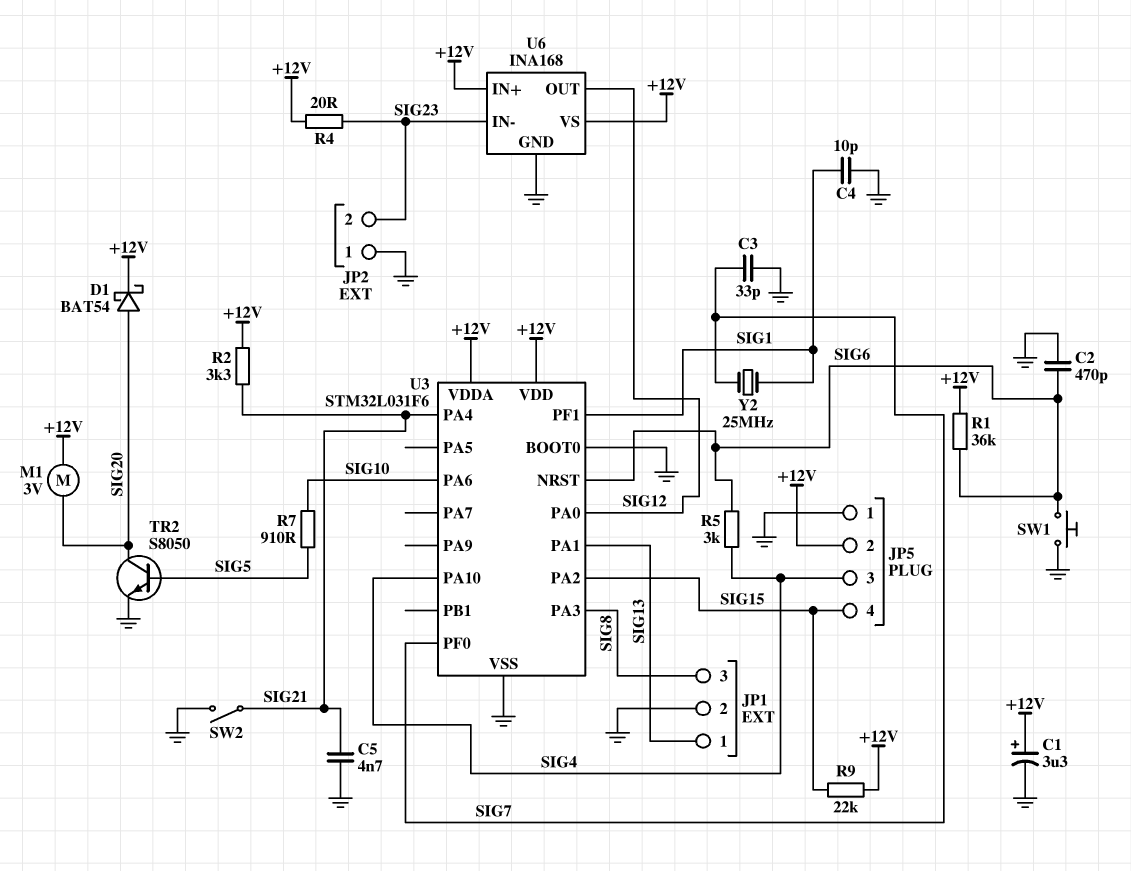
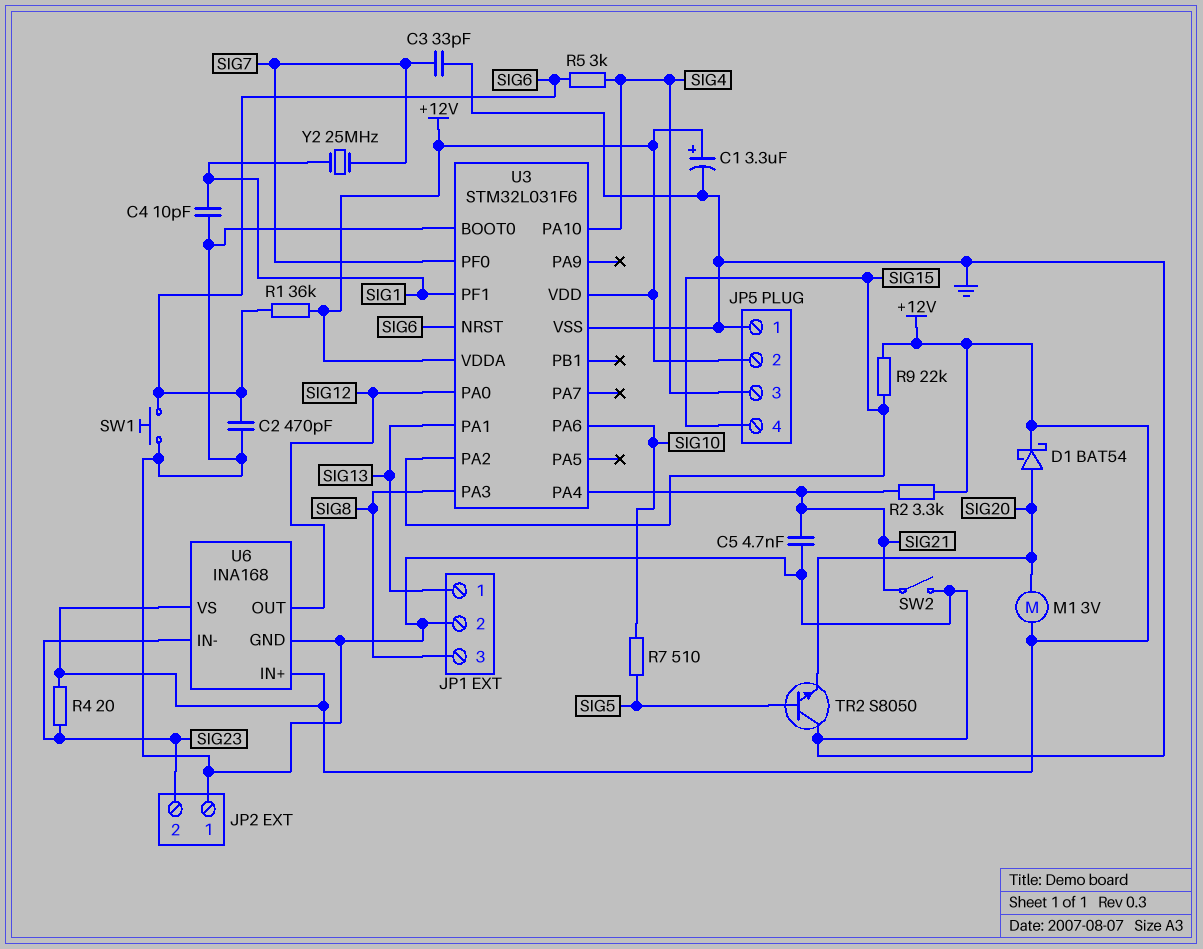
R7: 910 (SIG5, SIG10) -> 510 (SIG5, SIG10)
TR2: NPN S8050 (B SIG5, C SIG20, E GND) -> NPN S8050 (B SIG5, C GND, E SIG20)

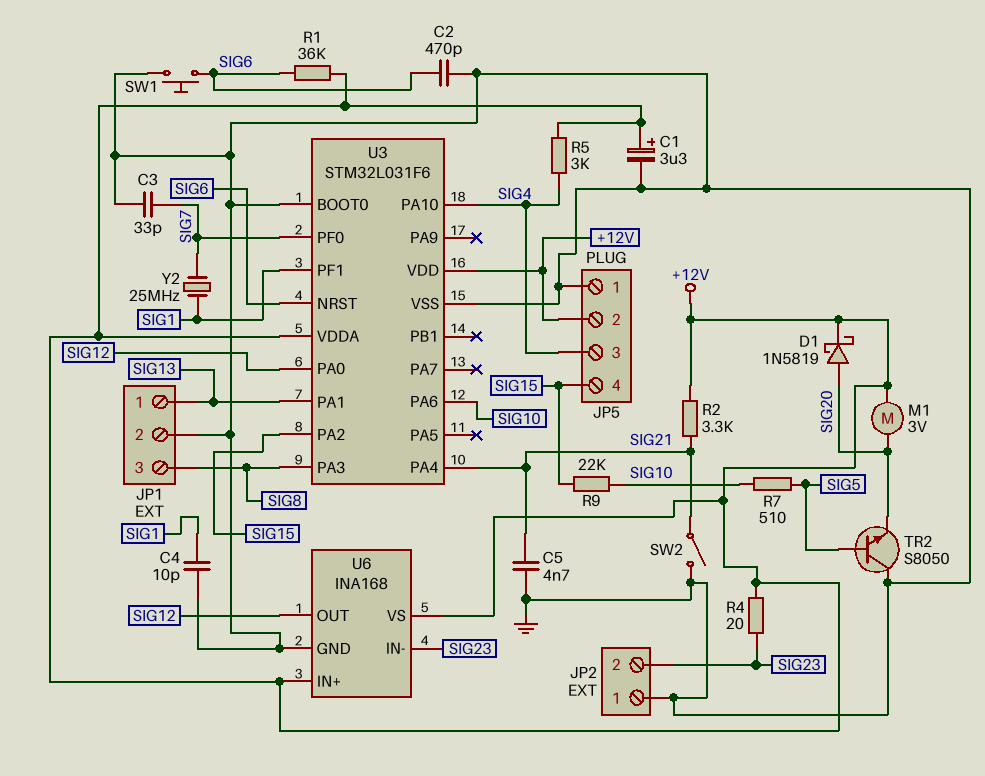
D1: schottky BAT54 (A SIG20, K +12V) -> schottky 1N5819 (A SIG20, K +12V)
R5: 3k (SIG4, SIG6) -> 3k (+12V, SIG4)
R9: 22k (+12V, SIG15) -> 22k (SIG10, SIG15)

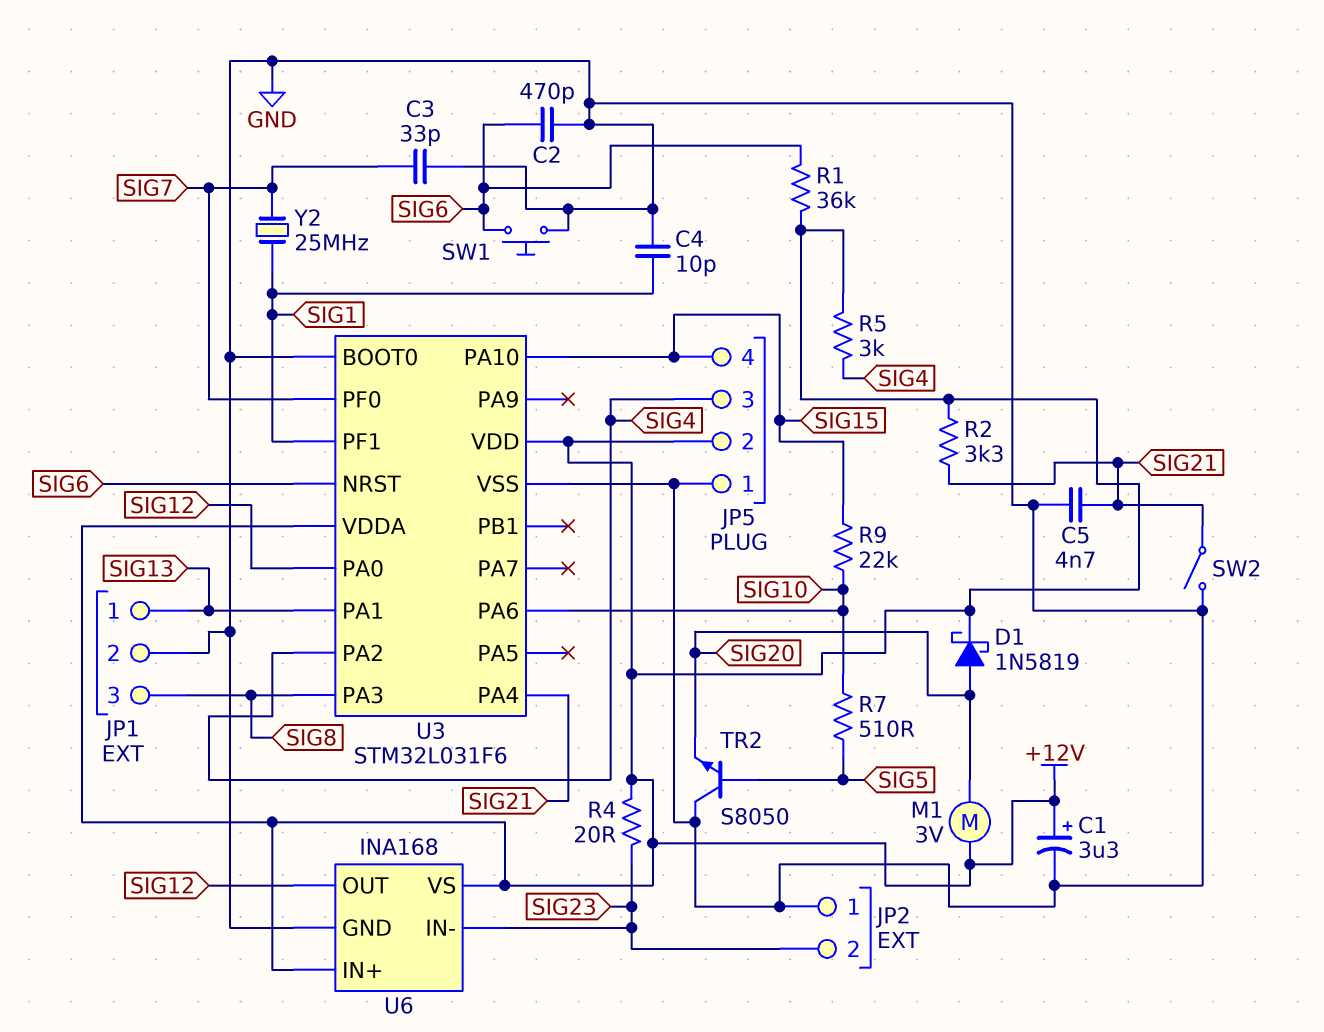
U3 pin PA2: SIG15 -> SIG4
U3 pin PA10: SIG4 -> SIG15

